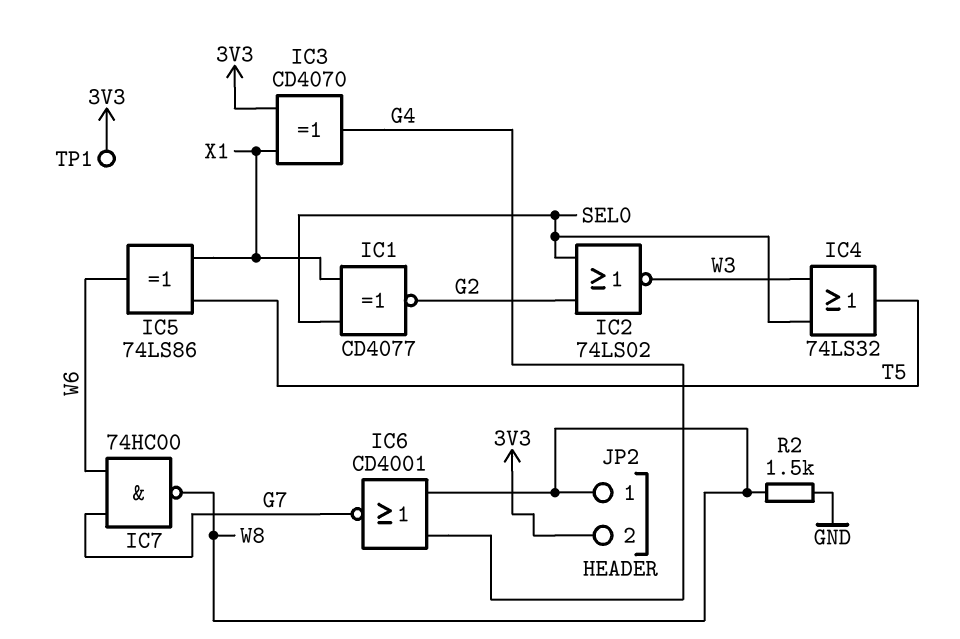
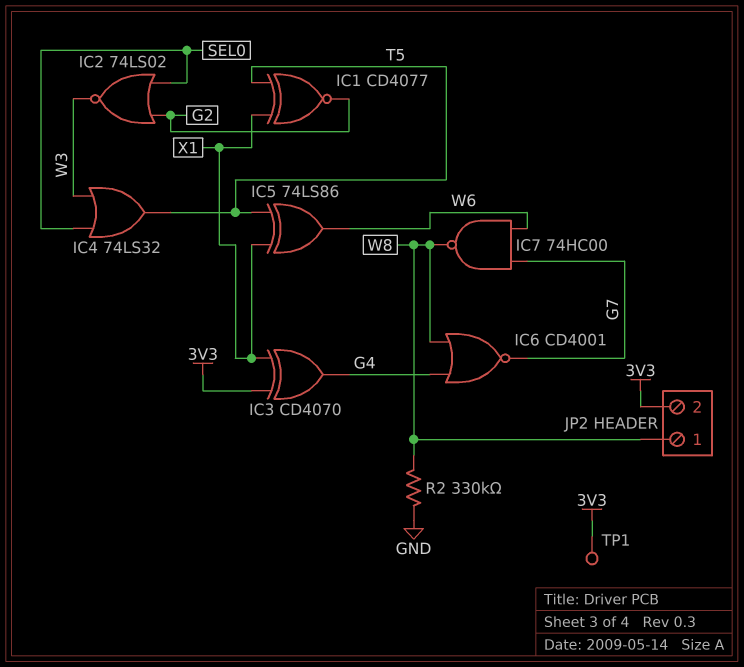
IC1: XNOR CD4077 (in SEL0, in X1, out G2) -> XNOR CD4077 (in T5, in X1, out G2)
R2: 1.5k (GND, W8) -> 330k (GND, W8)

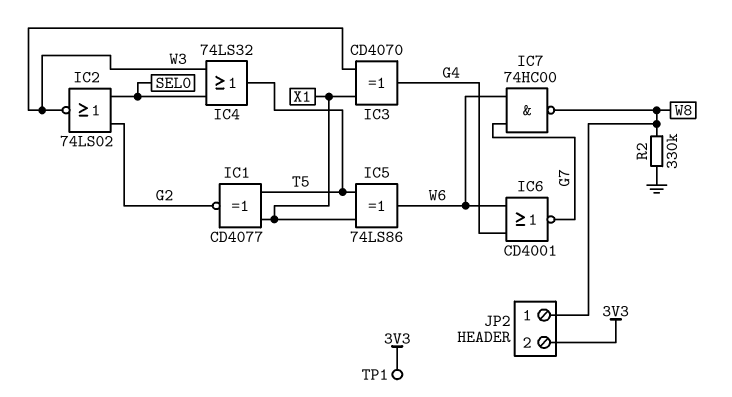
IC3: XOR CD4070 (in 3V3, in X1, out G4) -> XOR CD4070 (in W3, in X1, out G4)
IC6: NOR CD4001 (in G4, in W8, out G7) -> NOR CD4001 (in G4, in W6, out G7)

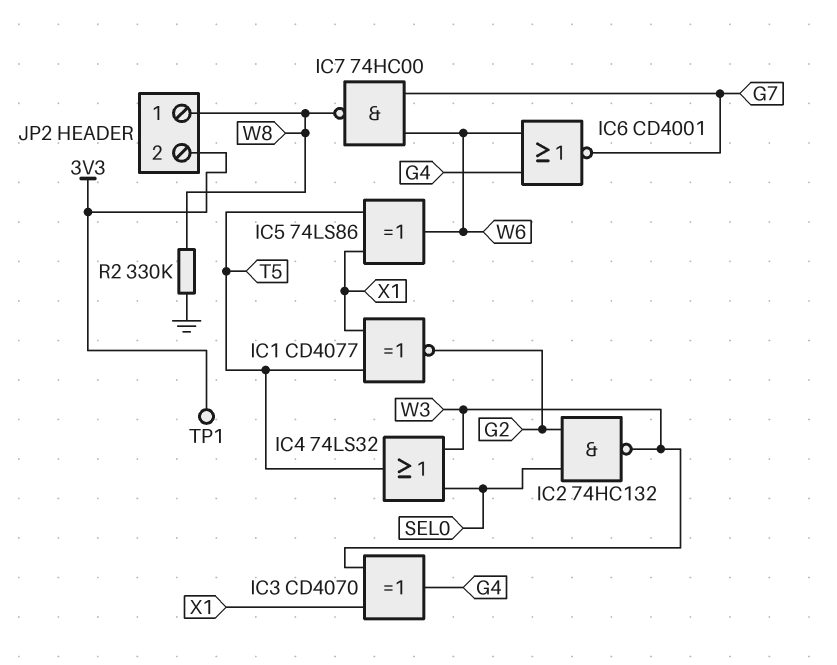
IC2: NOR 74LS02 (in G2, in SEL0, out W3) -> NAND 74HC132 (in G2, in SEL0, out W3)

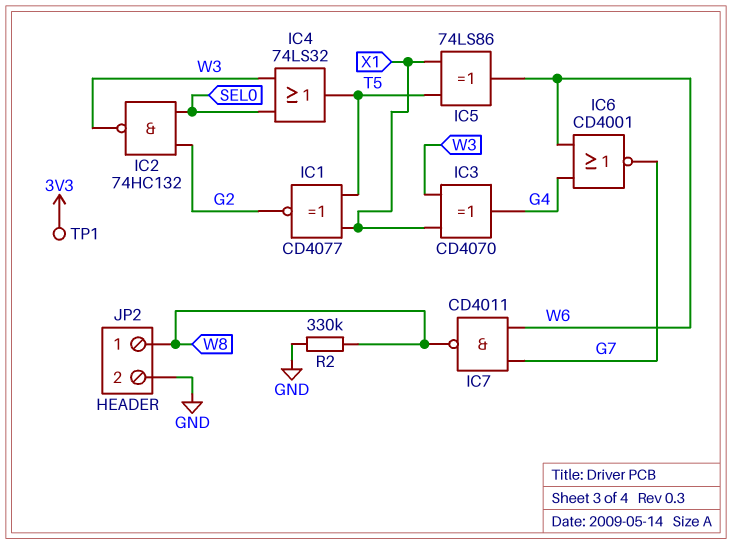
IC7: NAND 74HC00 (in G7, in W6, out W8) -> NAND CD4011 (in G7, in W6, out W8)
JP2 pin 2: 3V3 -> GND

